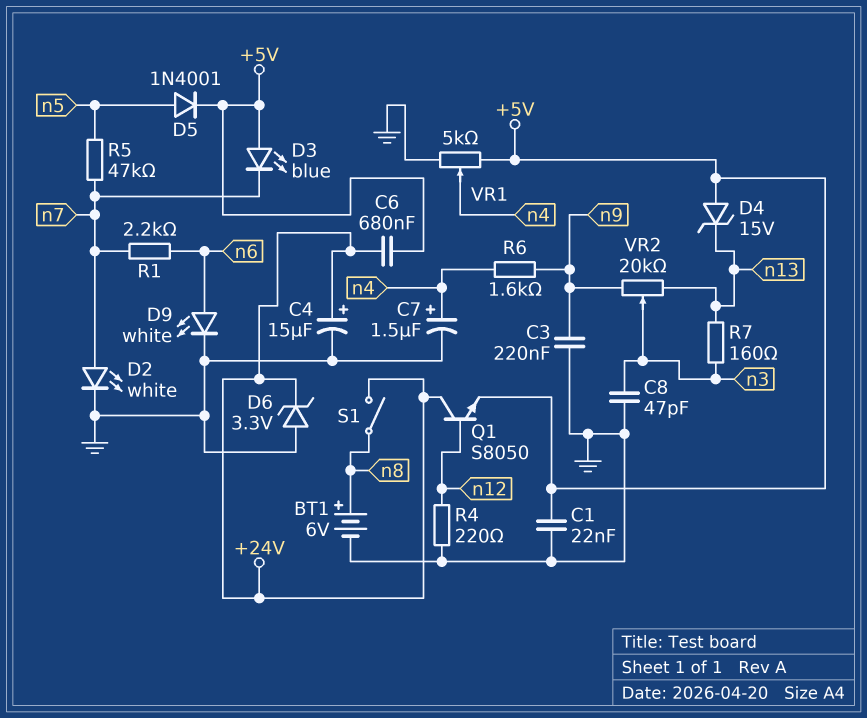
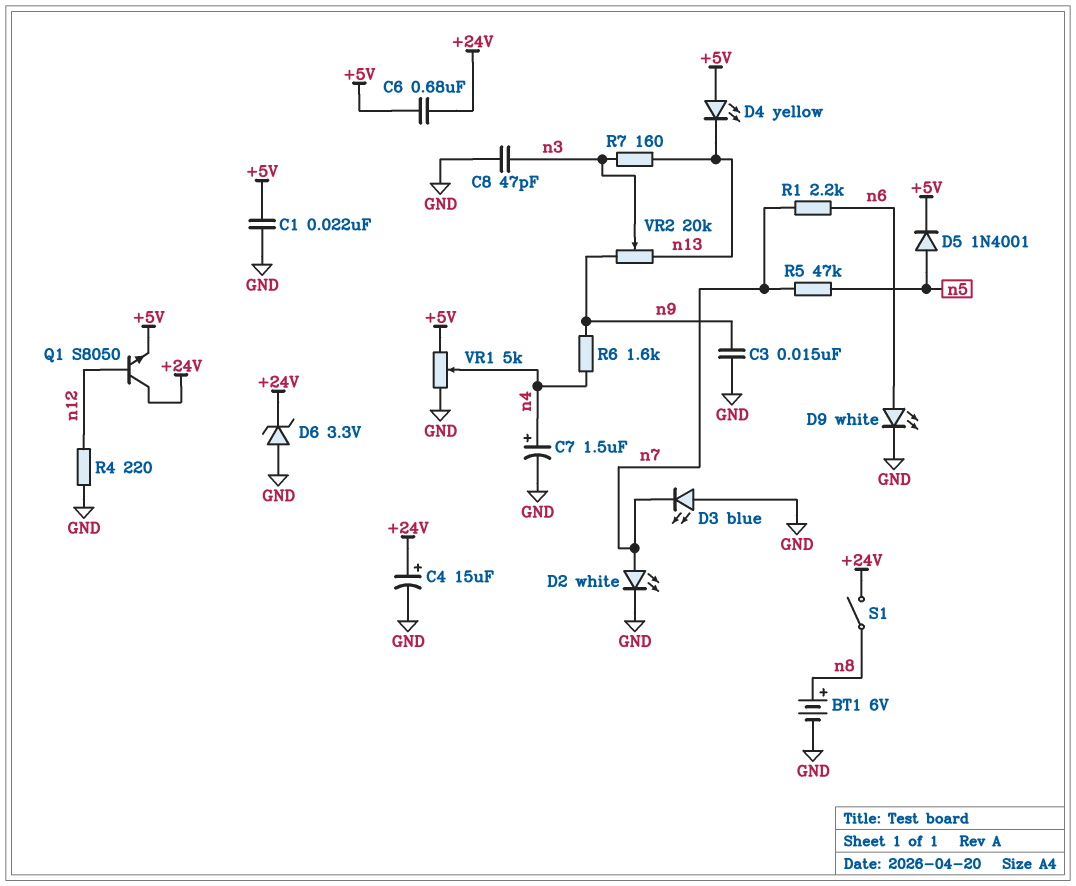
C3: 220nF (GND, n9) -> 15nF (GND, n9)
D3: LED blue (A +5V, K n7) -> LED blue (A GND, K n7)
D4: zener 15V (A +5V, K n13) -> LED yellow (A +5V, K n13)

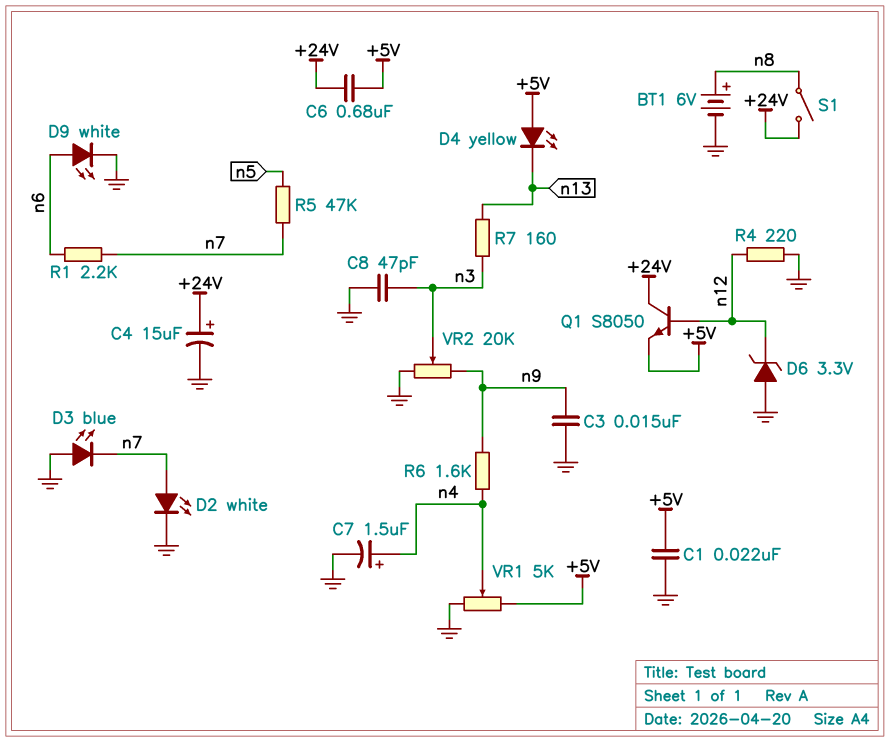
D5: diode 1N4001 (A n5, K +5V) -> none
D6: zener 3.3V (A GND, K +24V) -> zener 3.3V (A GND, K n12)
VR2: 20k (n9, n13, wiper n3) -> 20k (GND, n9, wiper n3)

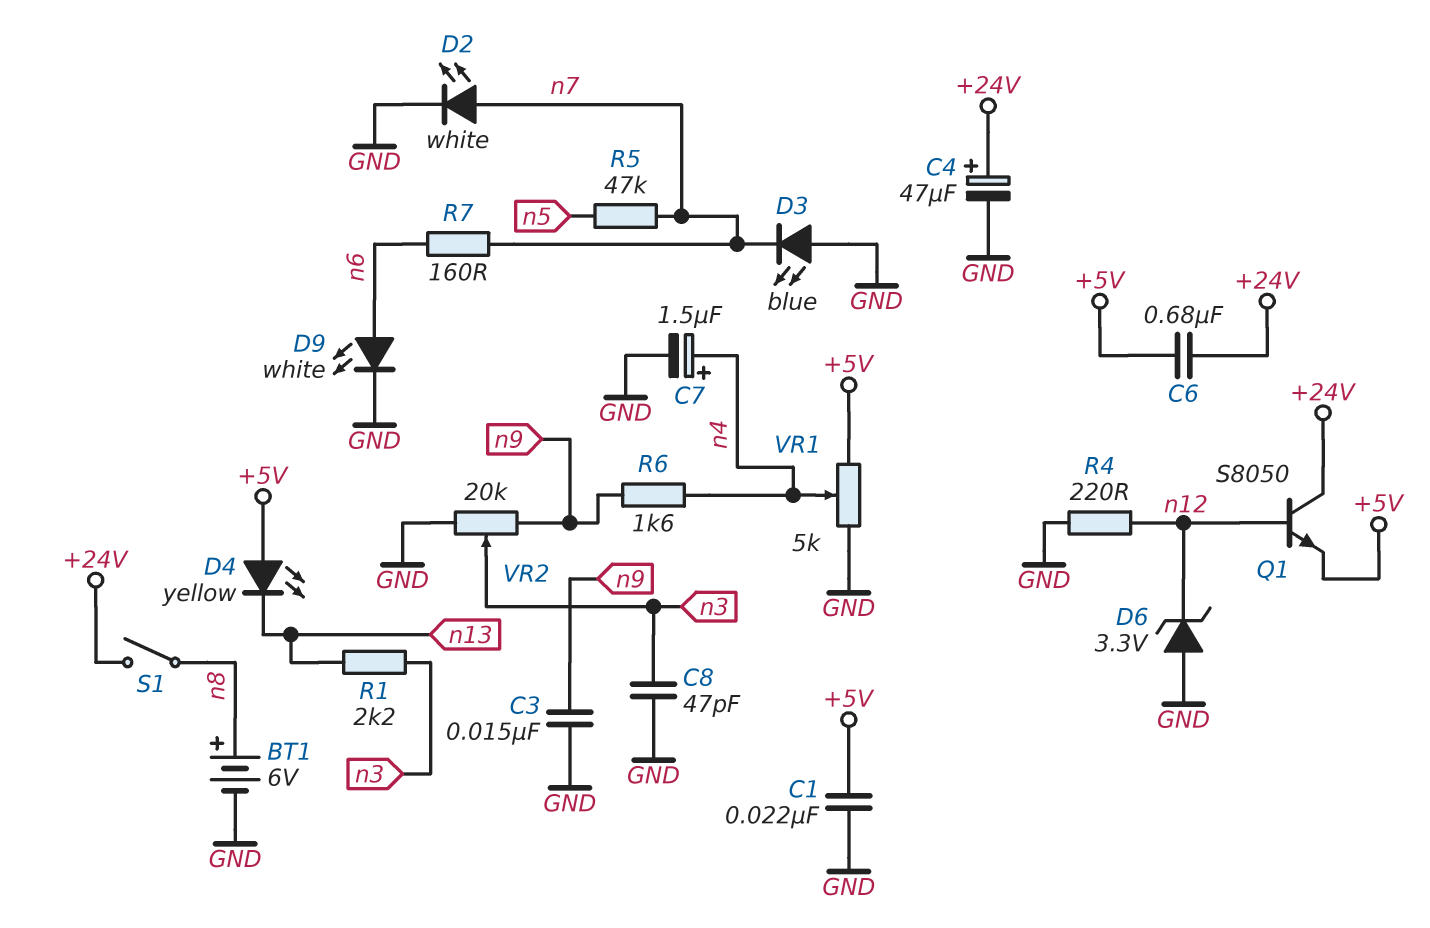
C4: 15uF (plus +24V, minus GND) -> 47uF (plus +24V, minus GND)
R1: 2.2k (n6, n7) -> 2.2k (n3, n13)
R7: 160 (n3, n13) -> 160 (n6, n7)

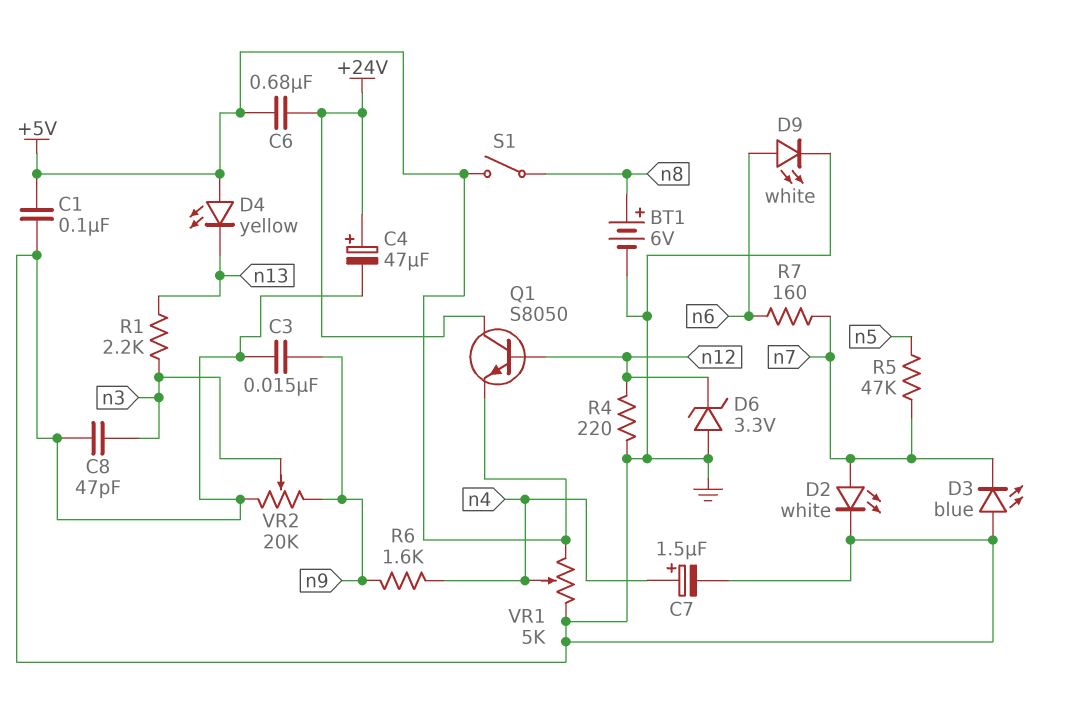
C1: 22nF (+5V, GND) -> 100nF (+5V, GND)
S1: switch (+24V, n8) -> switch (+5V, n8)

